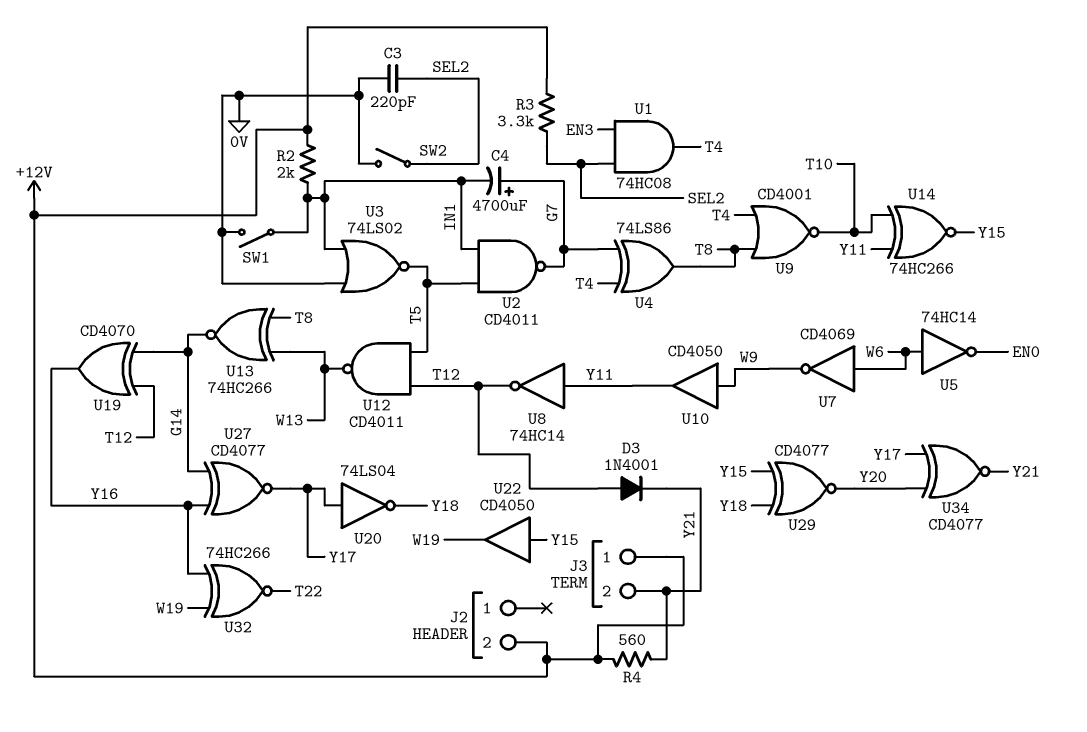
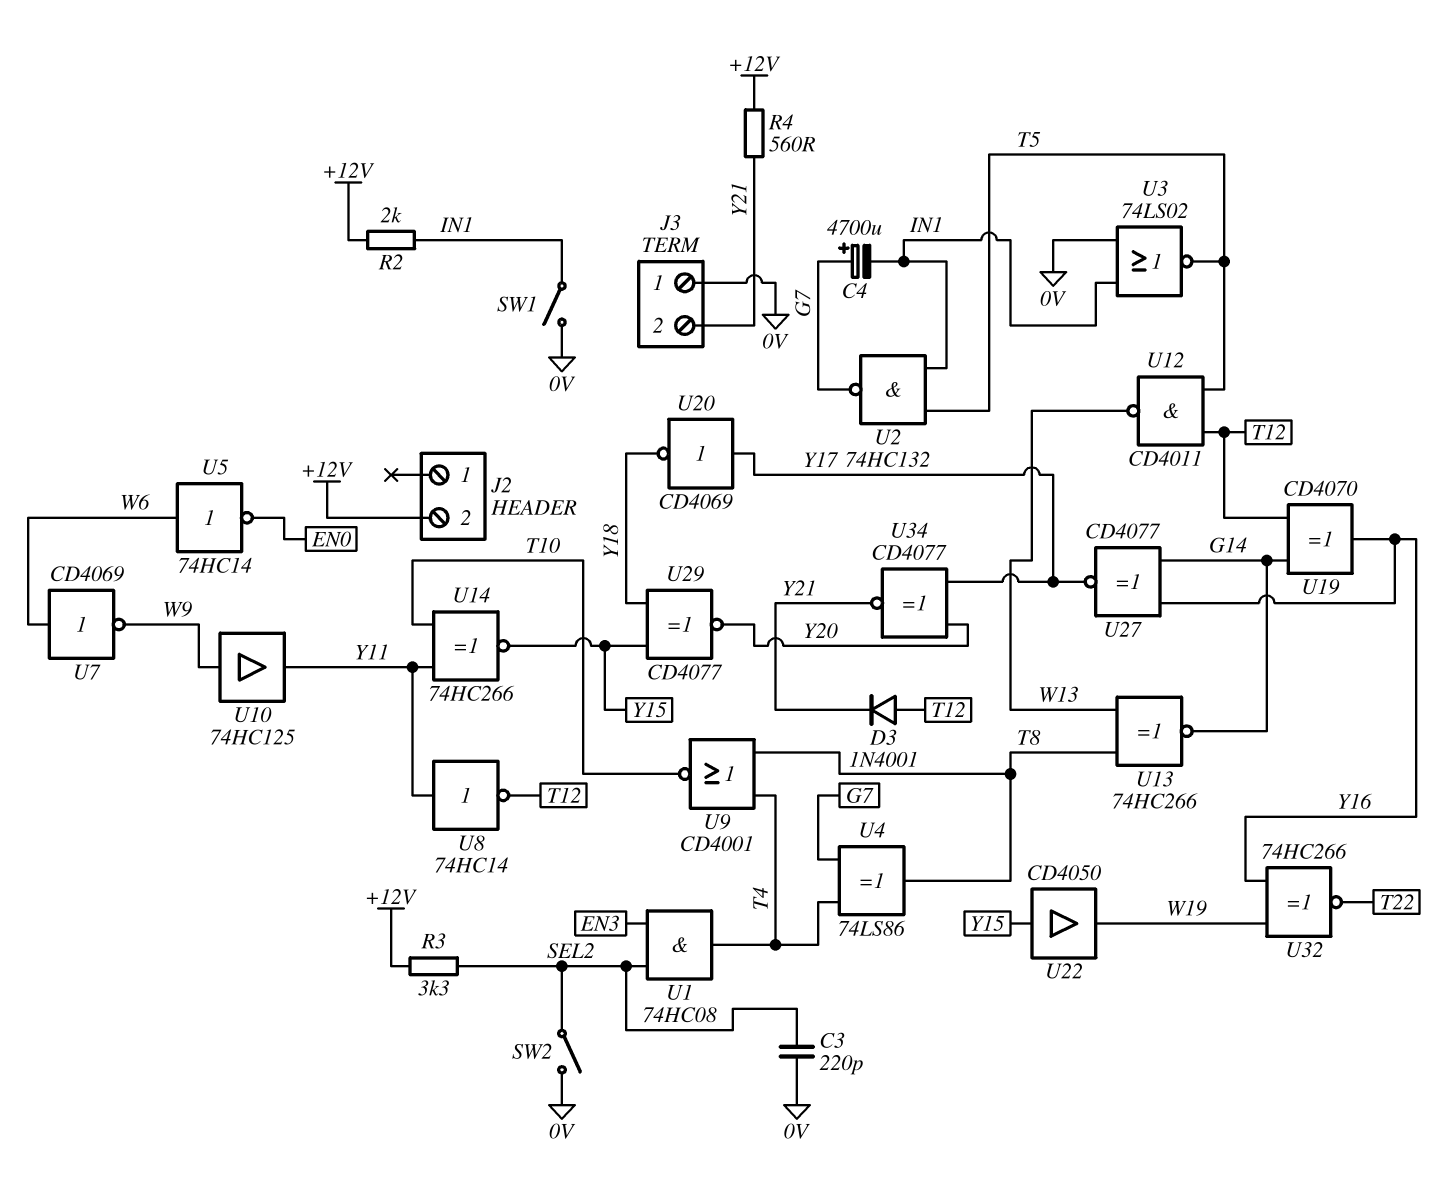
J3 pin 1: +12V -> 0V
U2: NAND CD4011 (in IN1, in T5, out G7) -> NAND 74HC132 (in IN1, in T5, out G7)
U10: buffer CD4050 (in W9, out Y11) -> buffer 74HC125 (in W9, out Y11)
U20: NOT 74LS04 (in Y17, out Y18) -> NOT CD4069 (in Y17, out Y18)

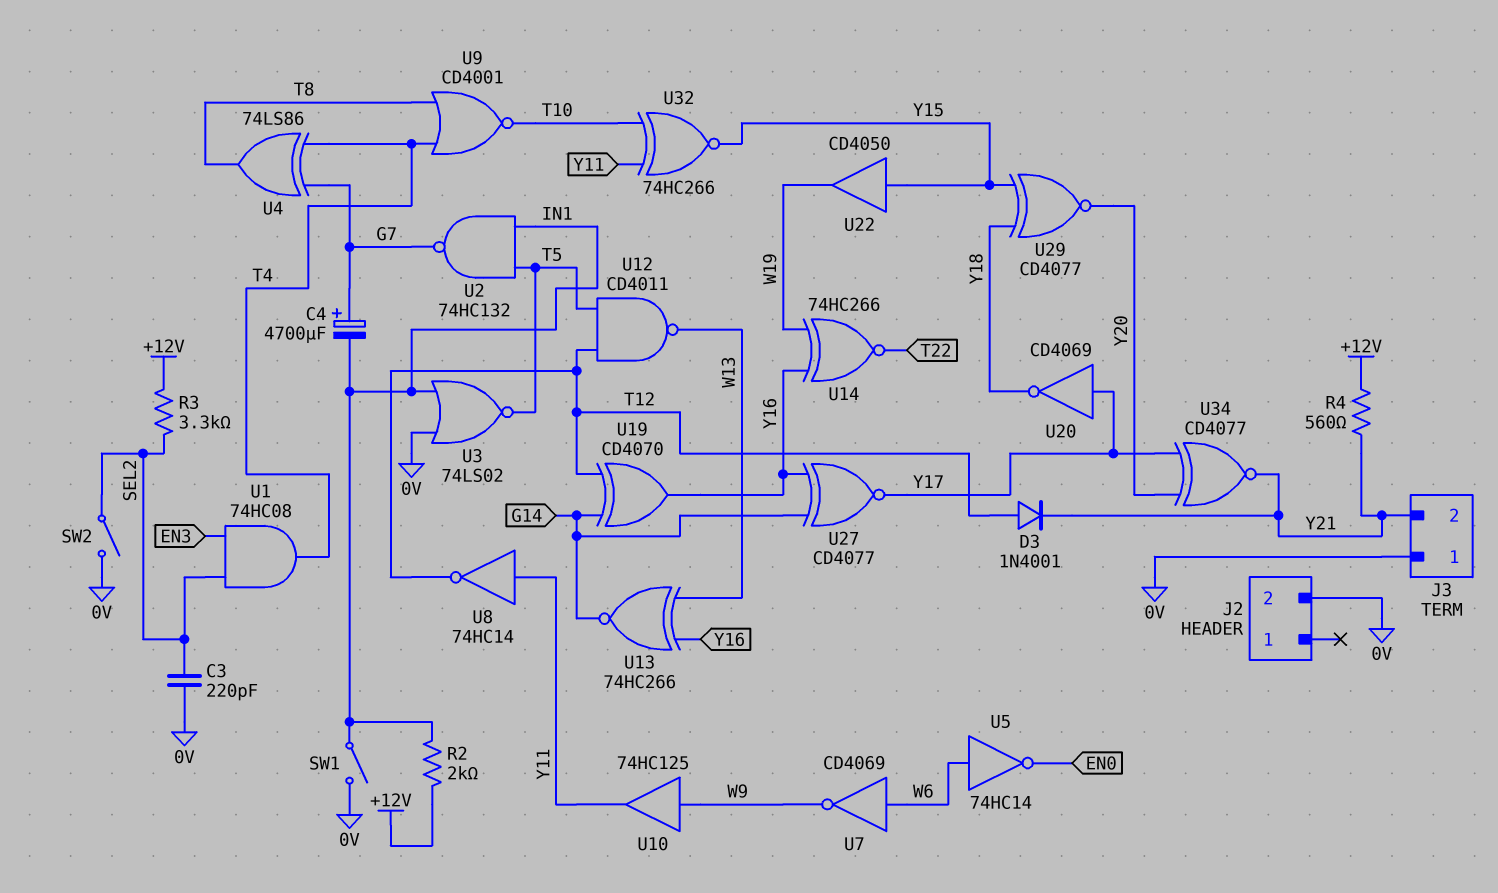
J2 pin 2: +12V -> 0V
U13: XNOR 74HC266 (in T8, in W13, out G14) -> XNOR 74HC266 (in W13, in Y16, out G14)
U14: XNOR 74HC266 (in T10, in Y11, out Y15) -> XNOR 74HC266 (in W19, in Y16, out T22)
U32: XNOR 74HC266 (in W19, in Y16, out T22) -> XNOR 74HC266 (in T10, in Y11, out Y15)

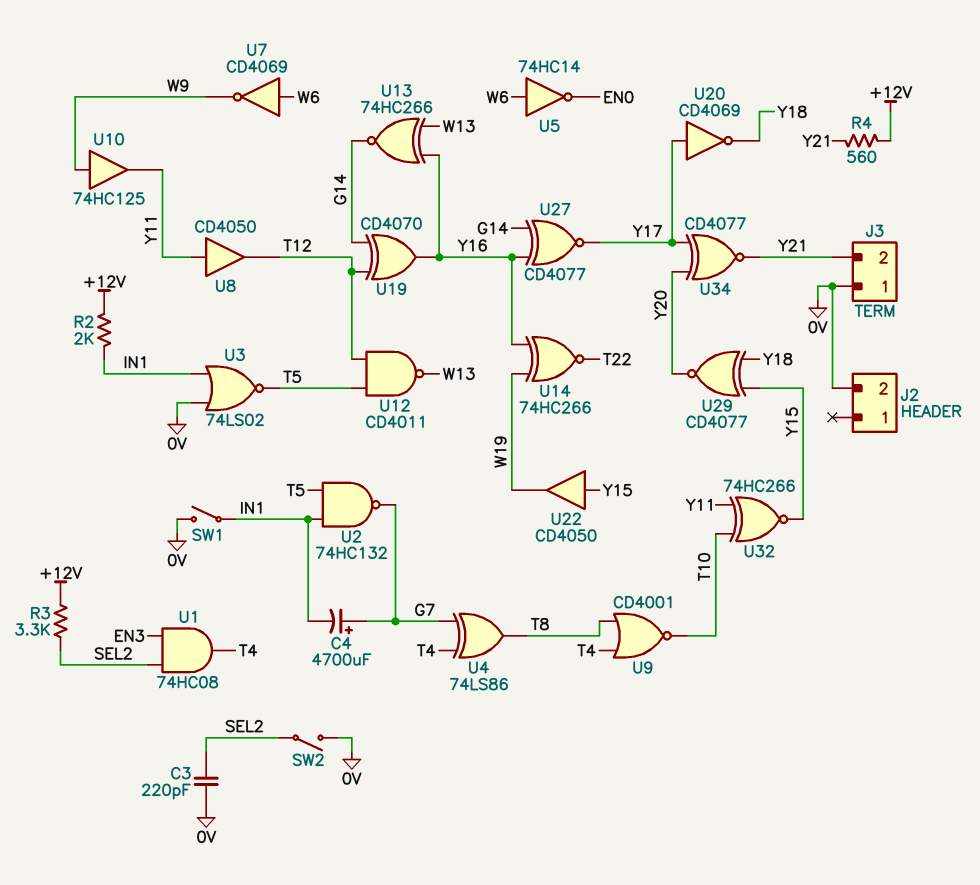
D3: diode 1N4001 (A T12, K Y21) -> none
U8: NOT 74HC14 (in Y11, out T12) -> buffer CD4050 (in Y11, out T12)

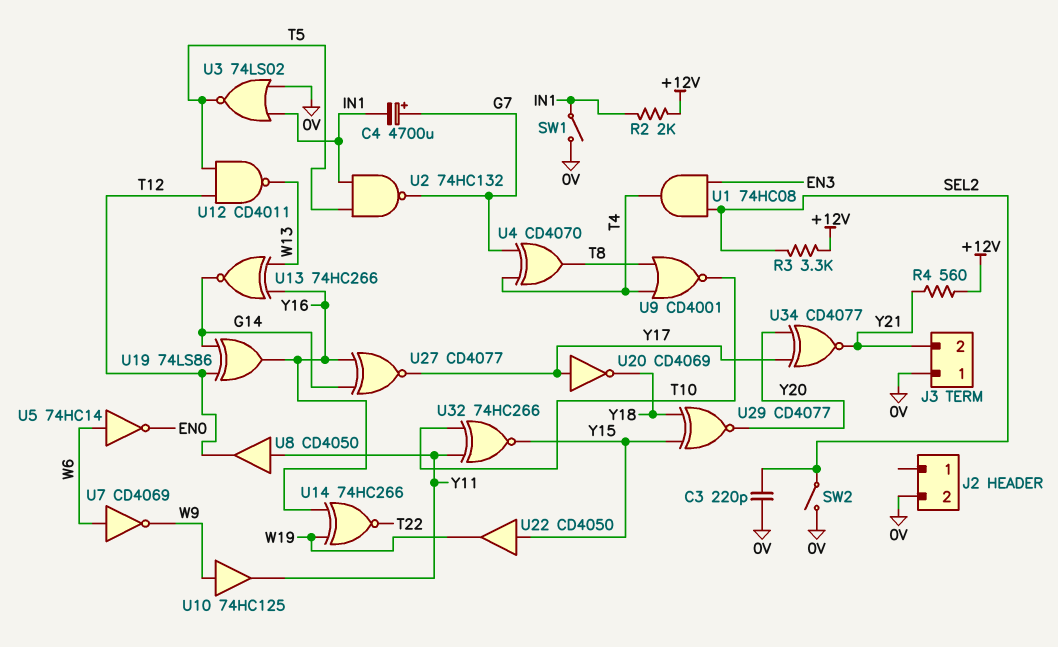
U4: XOR 74LS86 (in G7, in T4, out T8) -> XOR CD4070 (in G7, in T4, out T8)
U19: XOR CD4070 (in G14, in T12, out Y16) -> XOR 74LS86 (in G14, in T12, out Y16)

